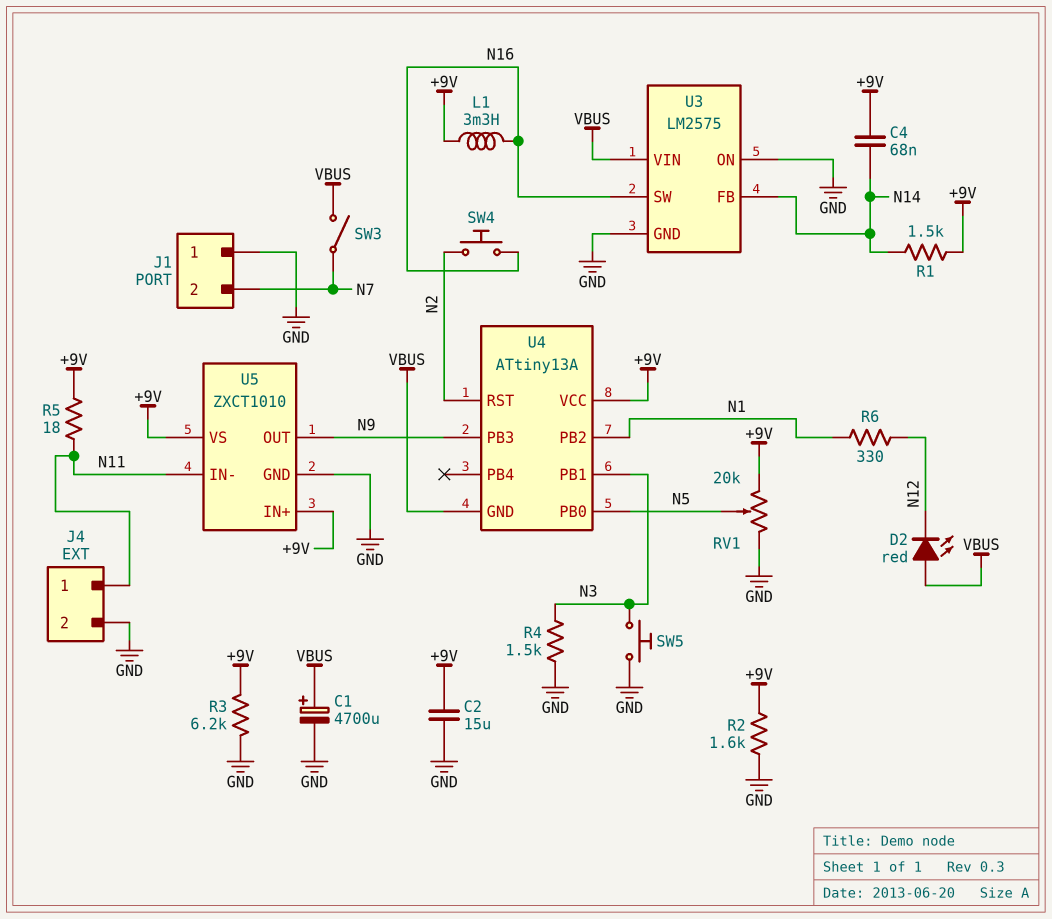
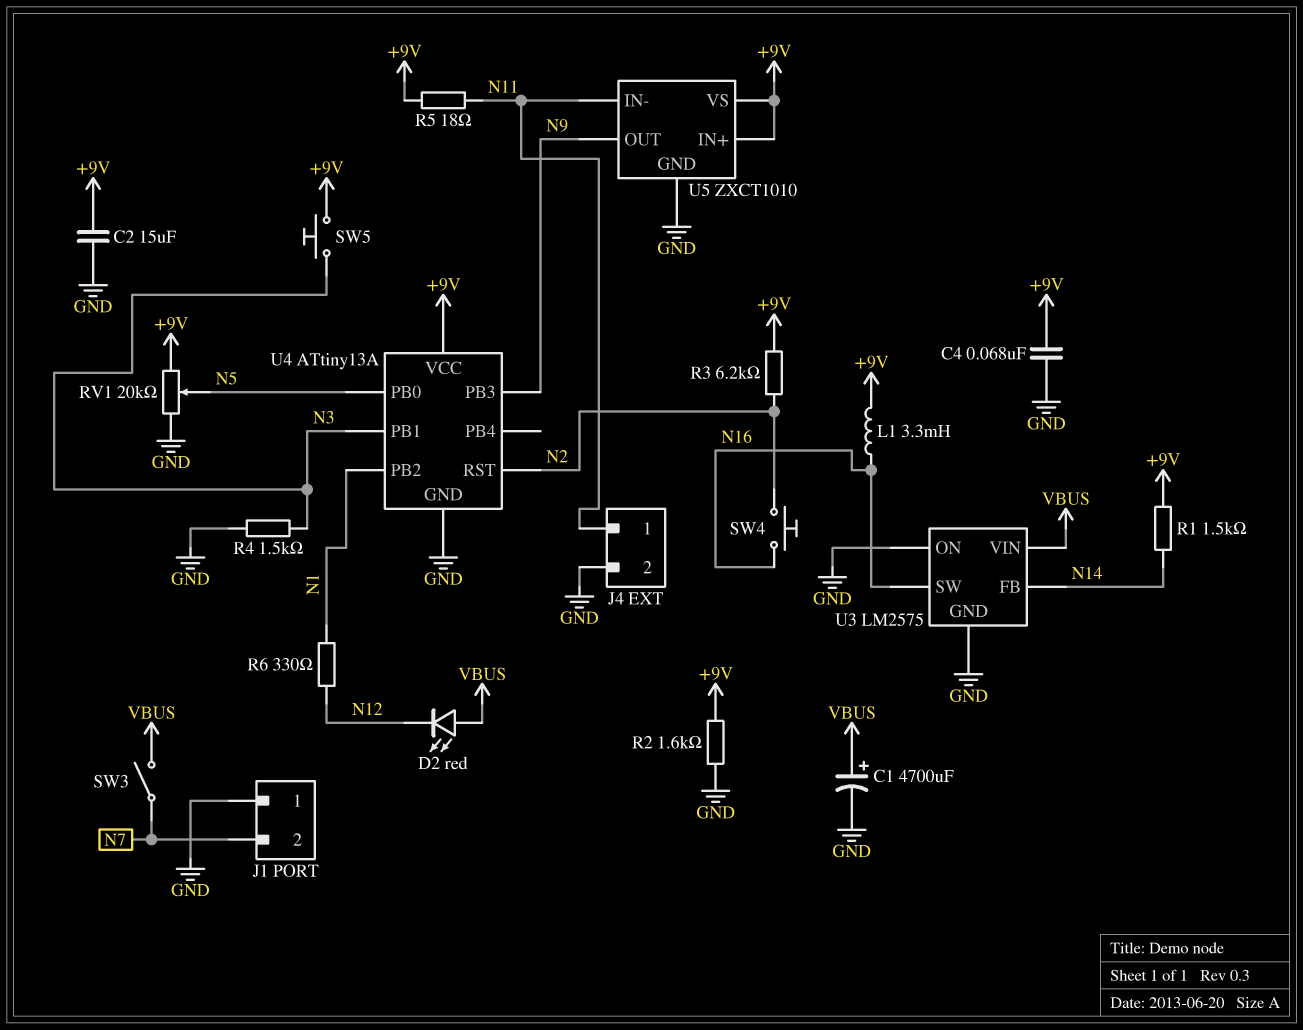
C4: 68nF (+9V, N14) -> 68nF (+9V, GND)
R3: 6.2k (+9V, GND) -> 6.2k (+9V, N2)
SW5: button (GND, N3) -> button (+9V, N3)
U4 pin GND: VBUS -> GND

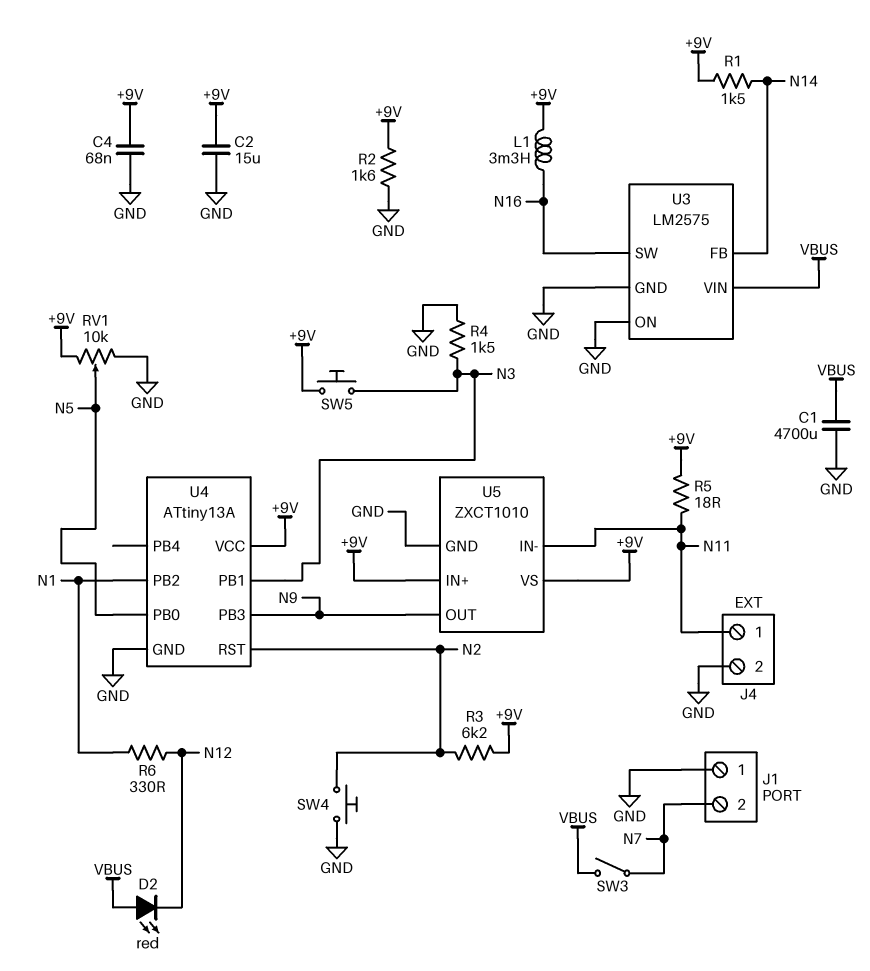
C1: 4700uF (plus VBUS, minus GND) -> 4700uF (GND, VBUS)
RV1: 20k (+9V, GND, wiper N5) -> 10k (+9V, GND, wiper N5)
SW4: button (N2, N16) -> button (GND, N2)

